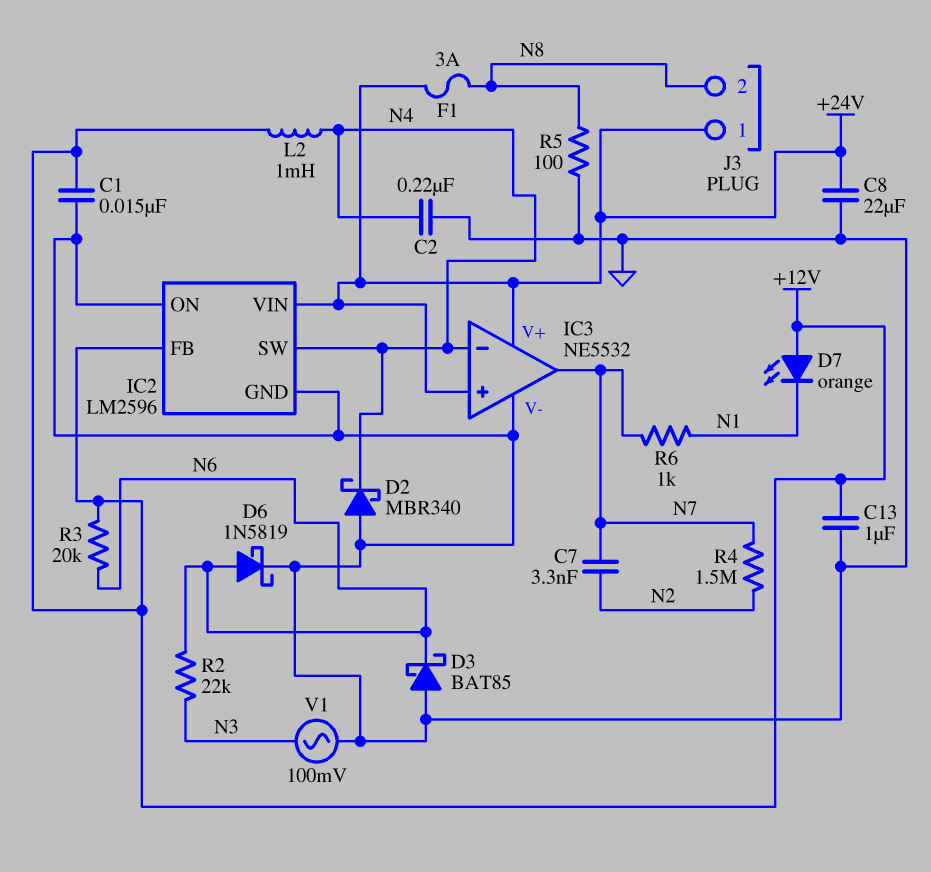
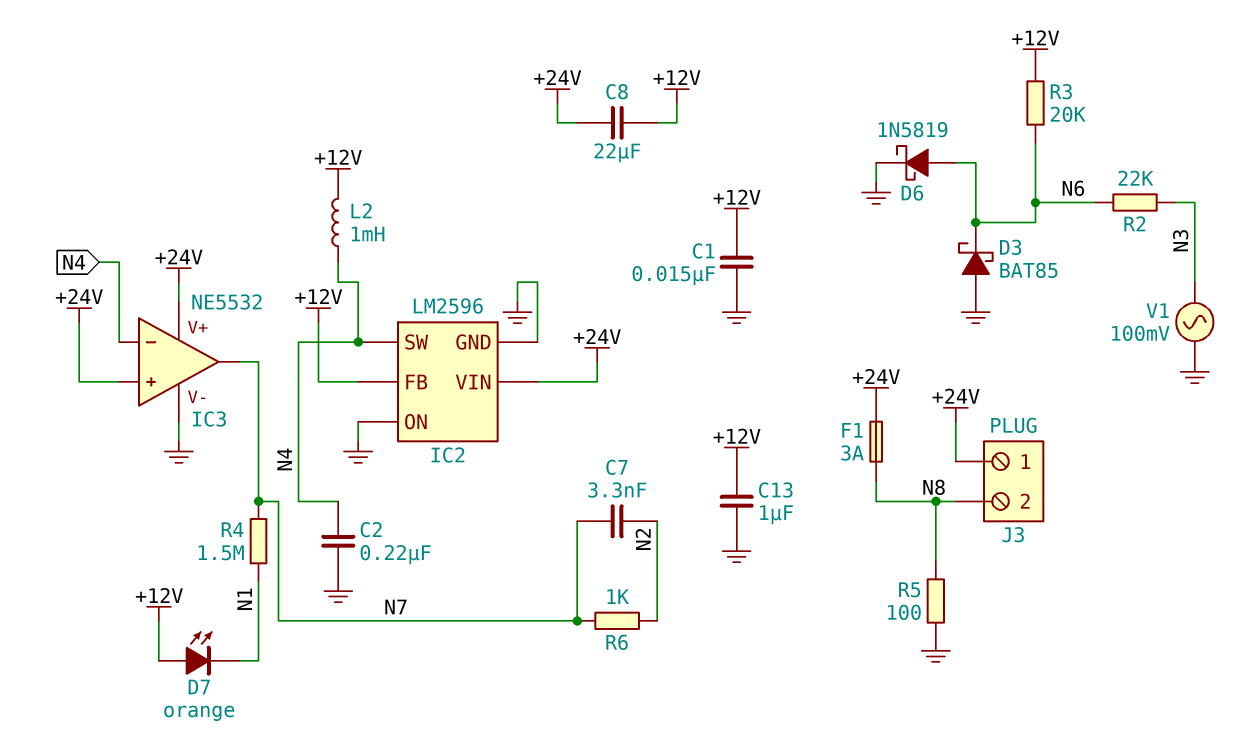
C8: 22uF (+24V, GND) -> 22uF (+12V, +24V)
D2: schottky MBR340 (A GND, K N4) -> none
R4: 1.5M (N2, N7) -> 1.5M (N1, N7)
R6: 1k (N1, N7) -> 1k (N2, N7)

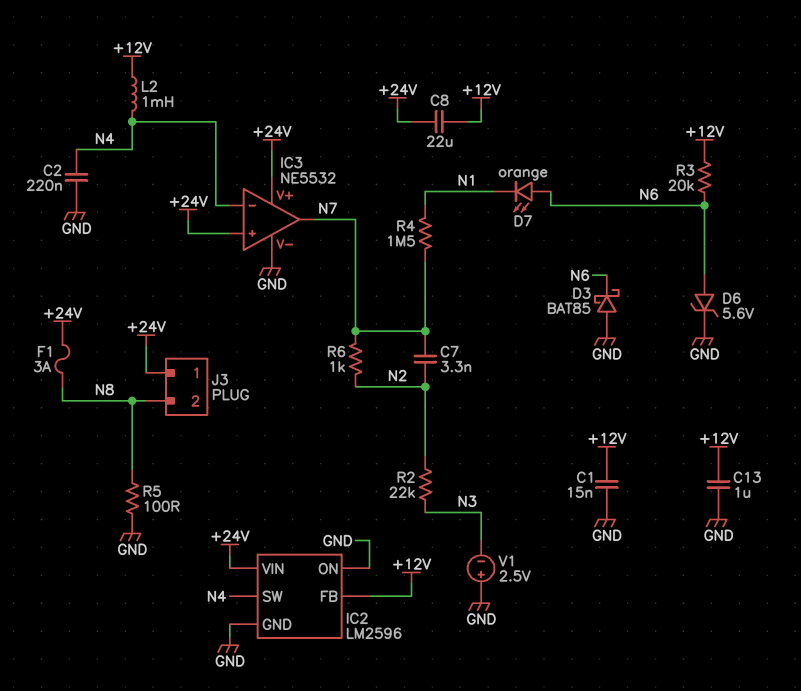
D6: schottky 1N5819 (A N6, K GND) -> zener 5.6V (A N6, K GND)
D7: LED orange (A +12V, K N1) -> LED orange (A N6, K N1)
R2: 22k (N3, N6) -> 22k (N2, N3)
V1: AC 100mV (GND, N3) -> 2.5V (plus GND, minus N3)

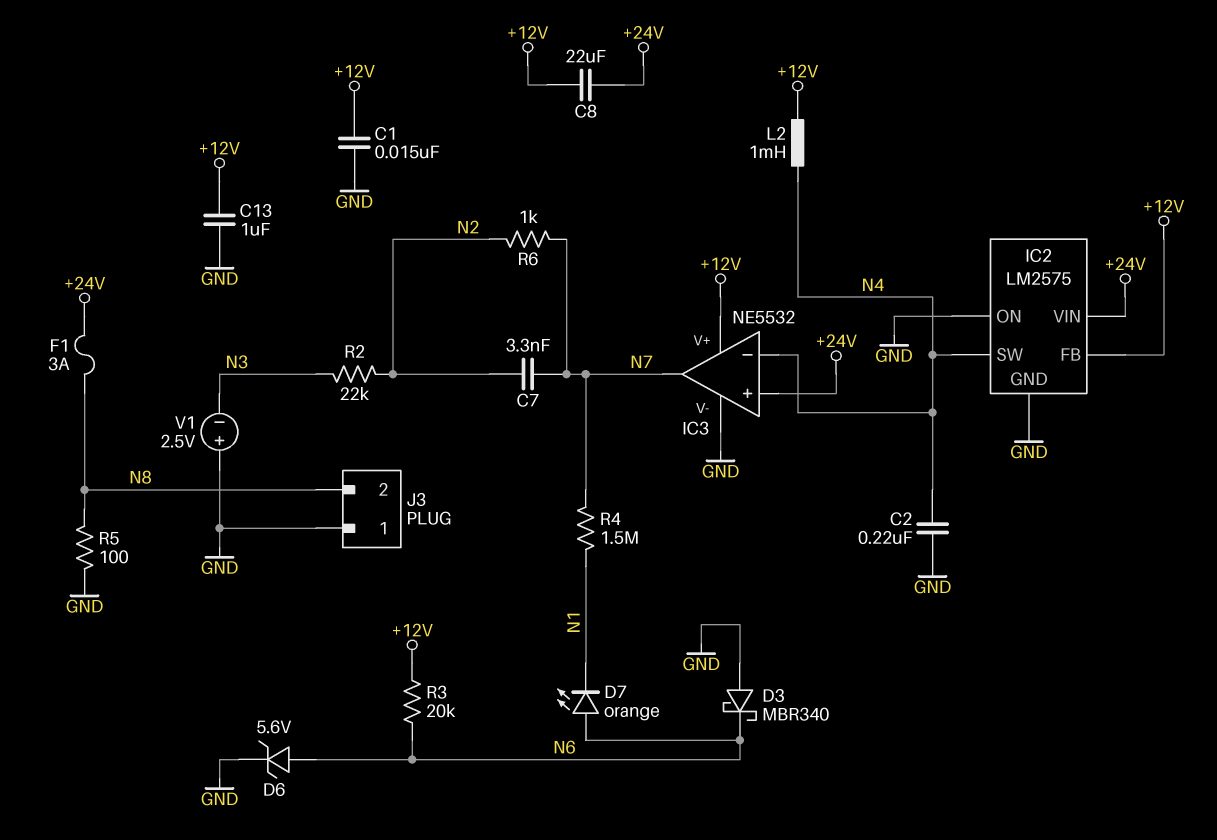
D3: schottky BAT85 (A GND, K N6) -> schottky MBR340 (A GND, K N6)
IC2: LM2596 -> LM2575
IC3 pin V+: +24V -> +12V
J3 pin 1: +24V -> GND

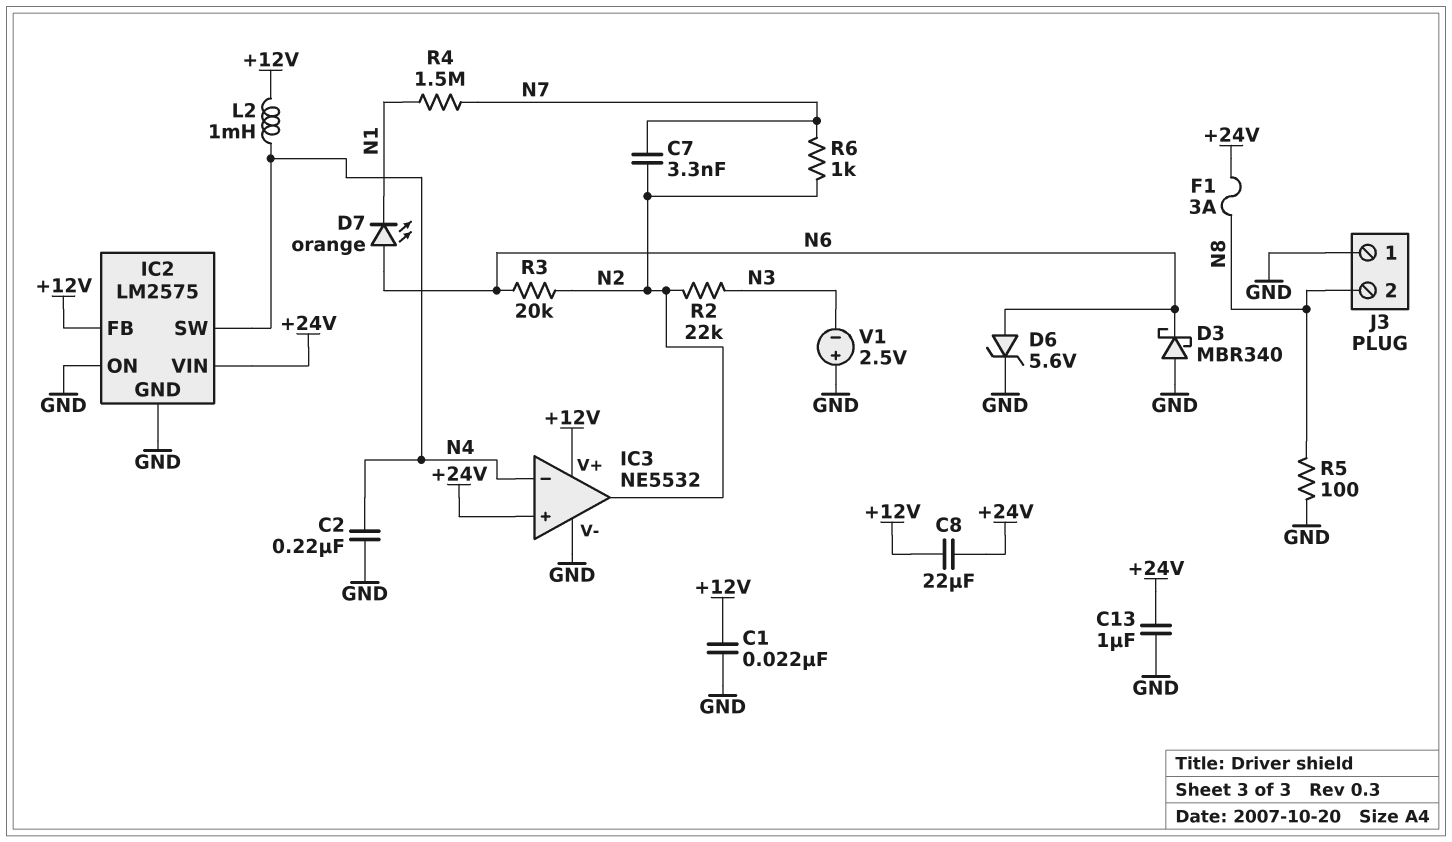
C1: 15nF (+12V, GND) -> 22nF (+12V, GND)
C13: 1uF (+12V, GND) -> 1uF (+24V, GND)
IC3 pin out: N7 -> N2
R3: 20k (+12V, N6) -> 20k (N2, N6)

